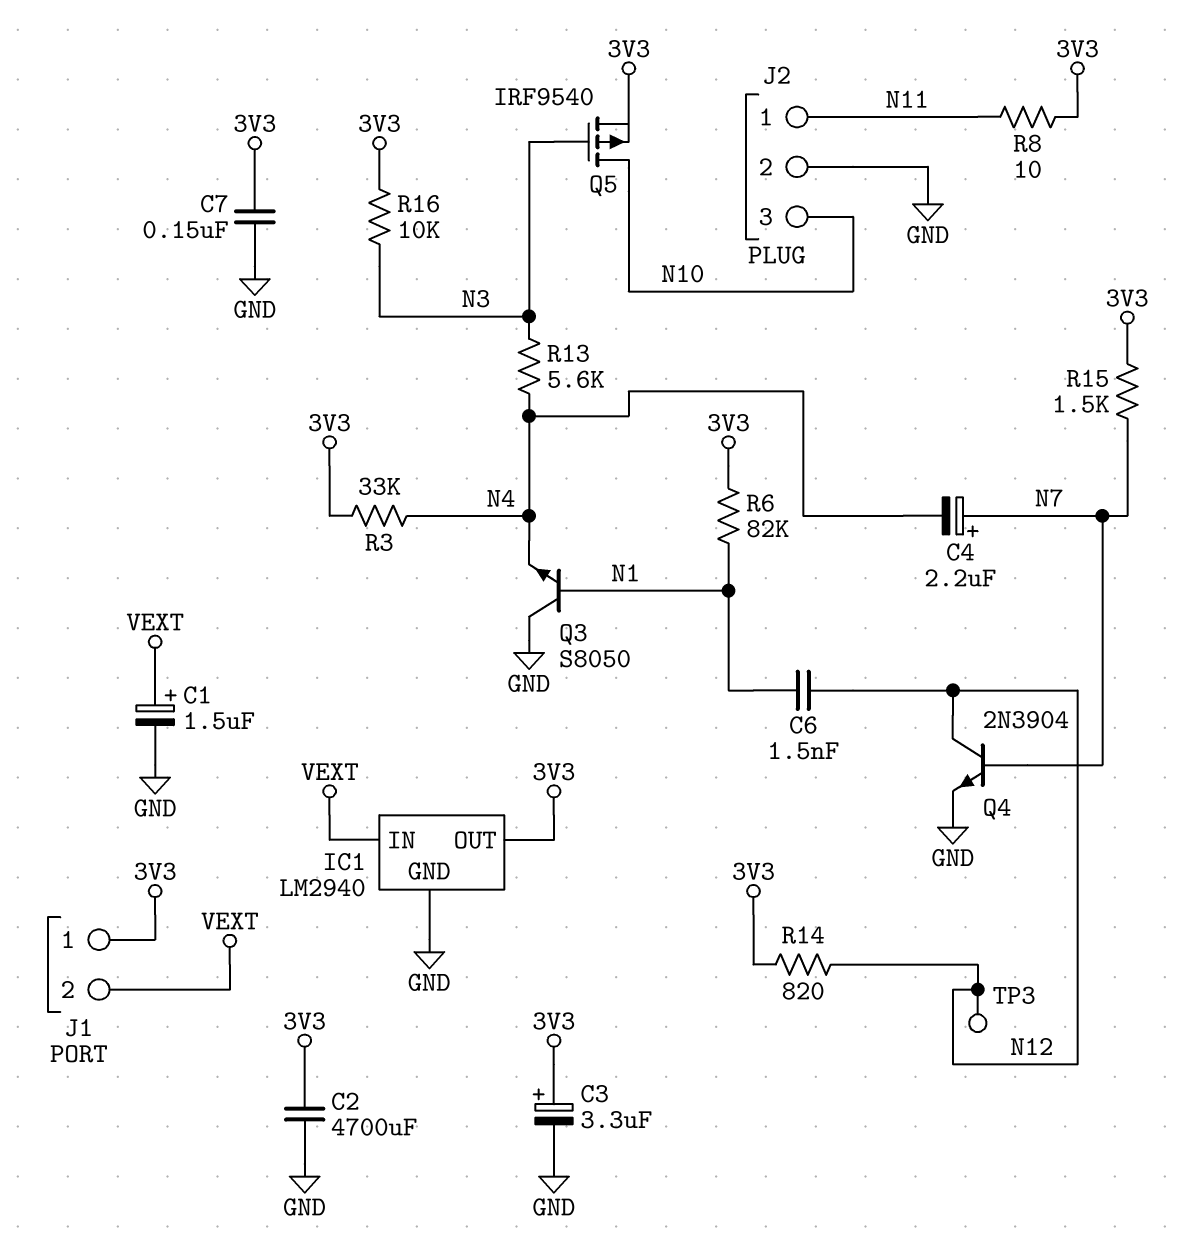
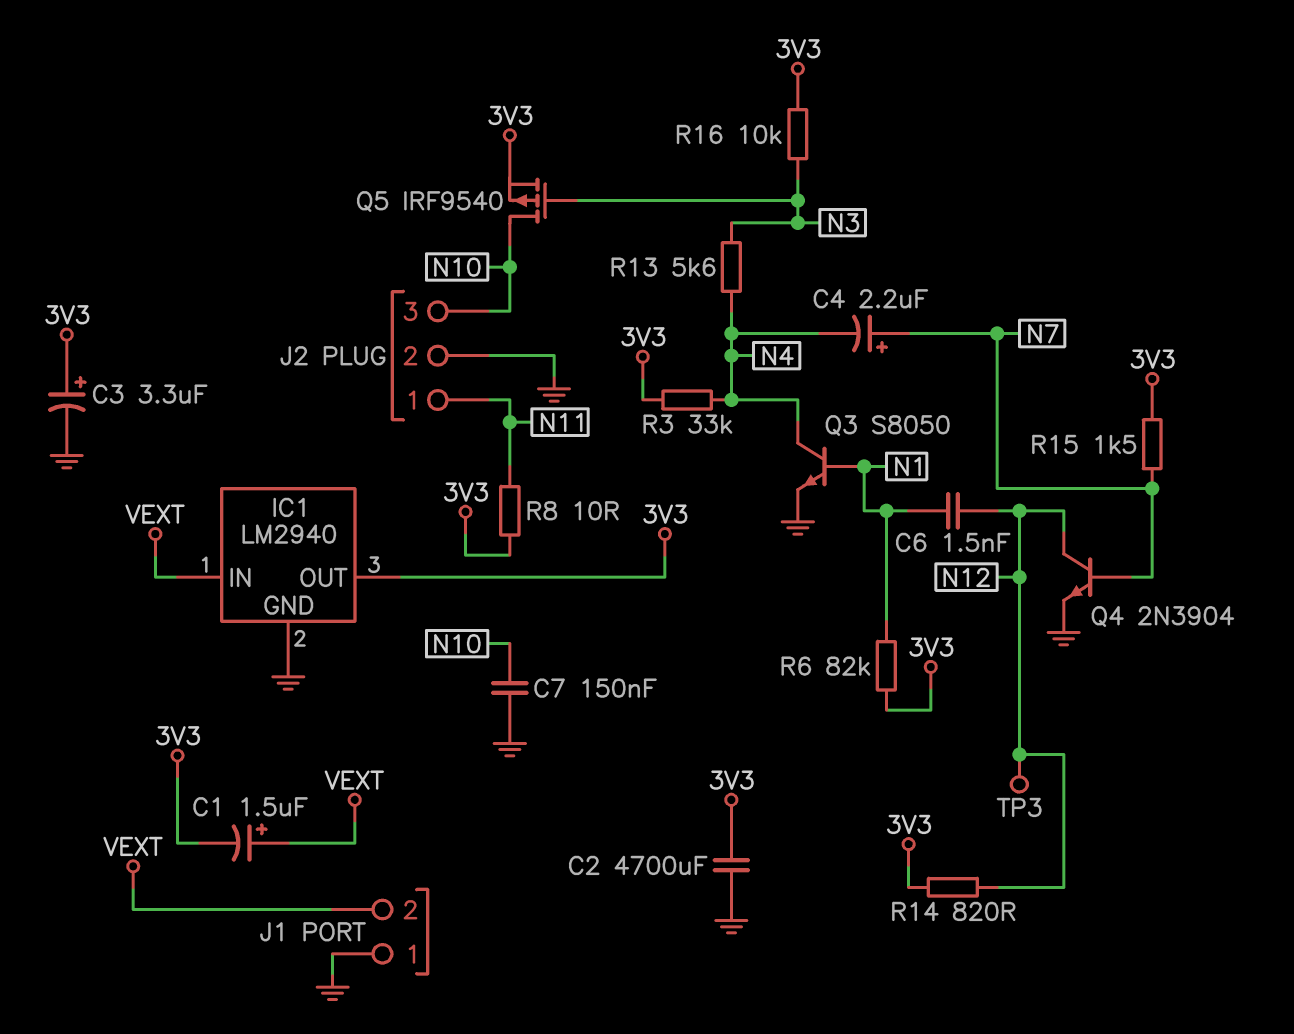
C1: 1.5uF (plus VEXT, minus GND) -> 1.5uF (plus VEXT, minus 3V3)
C7: 150nF (3V3, GND) -> 150nF (GND, N10)
J1 pin 1: 3V3 -> GND
Q3: NPN S8050 (B N1, C GND, E N4) -> NPN S8050 (B N1, C N4, E GND)

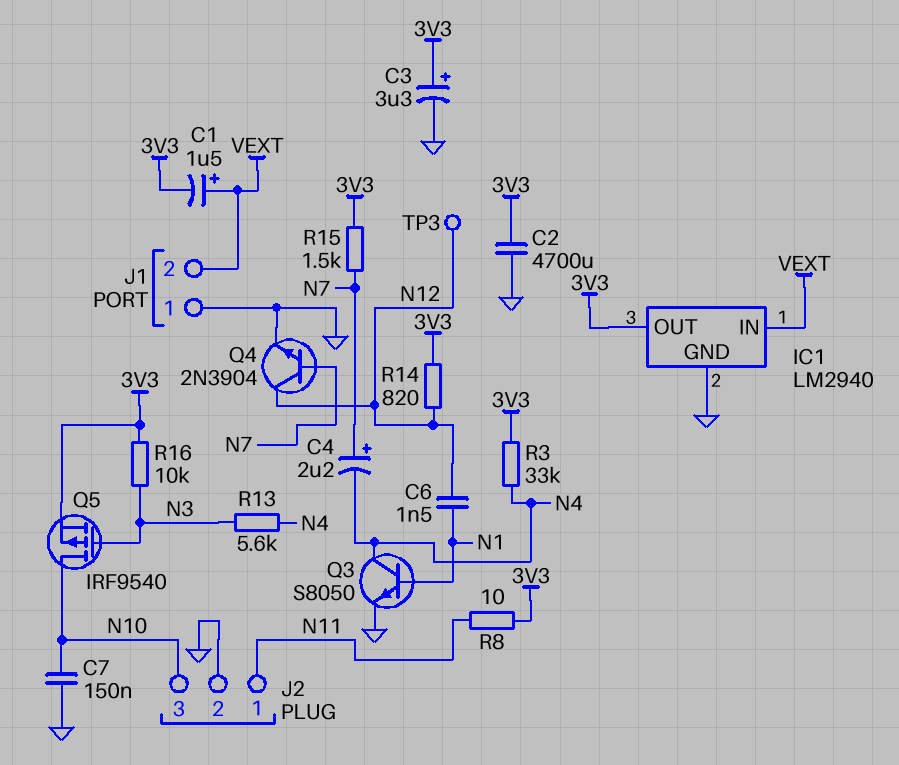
R6: 82k (3V3, N1) -> none

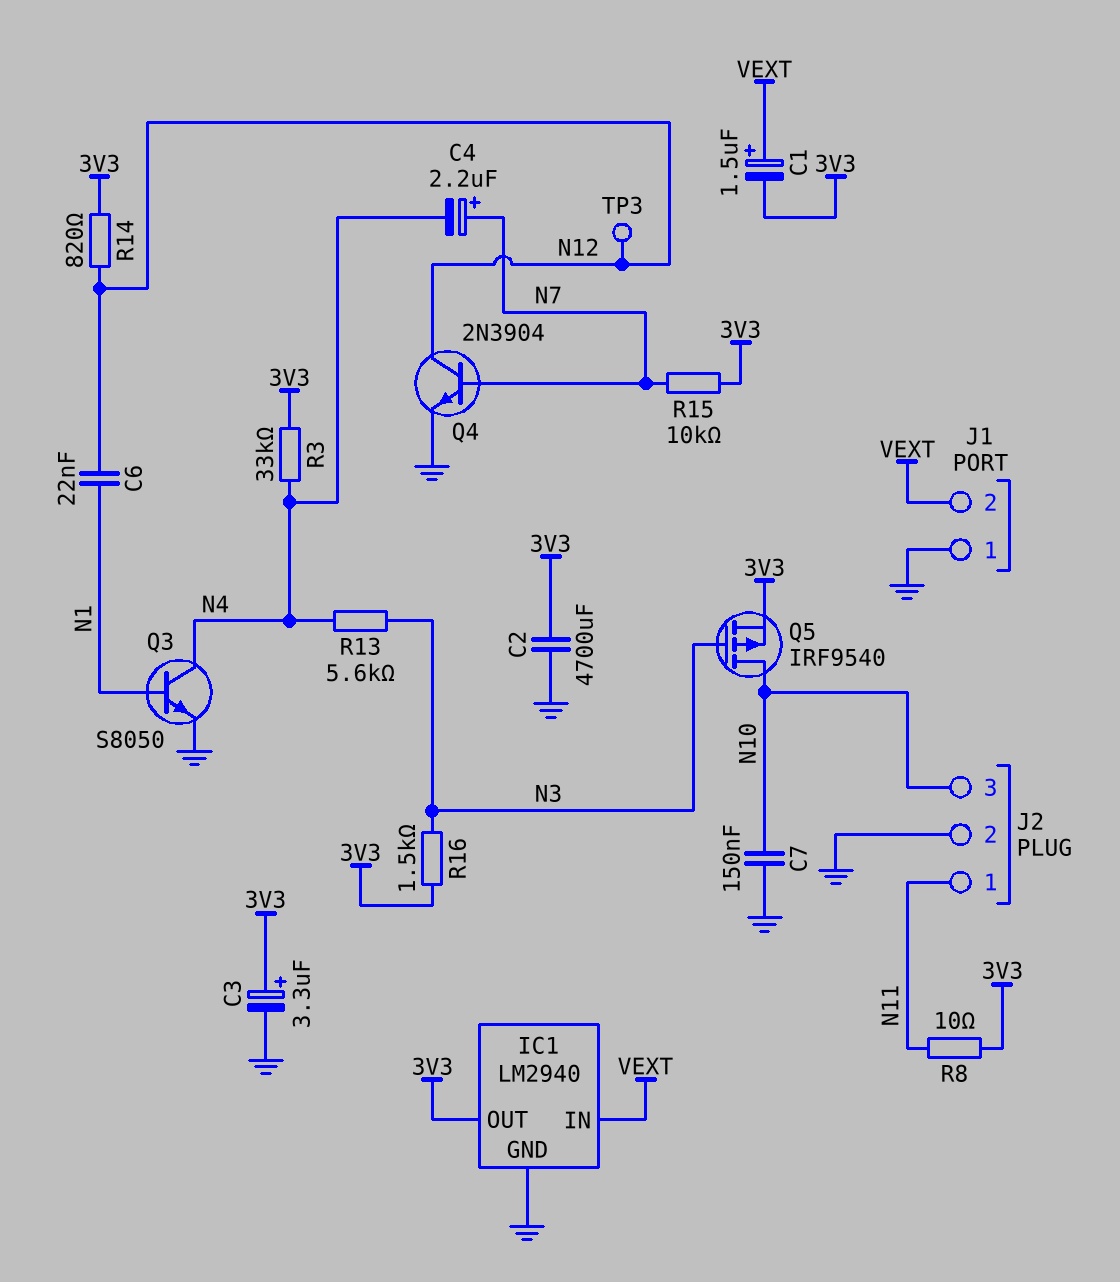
C6: 1.5nF (N1, N12) -> 22nF (N1, N12)
R15: 1.5k (3V3, N7) -> 10k (3V3, N7)
R16: 10k (3V3, N3) -> 1.5k (3V3, N3)

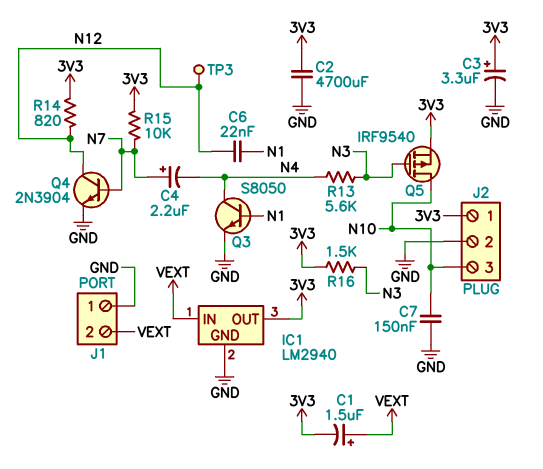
J2 pin 1: N11 -> 3V3
R3: 33k (3V3, N4) -> none
R8: 10 (3V3, N11) -> none

